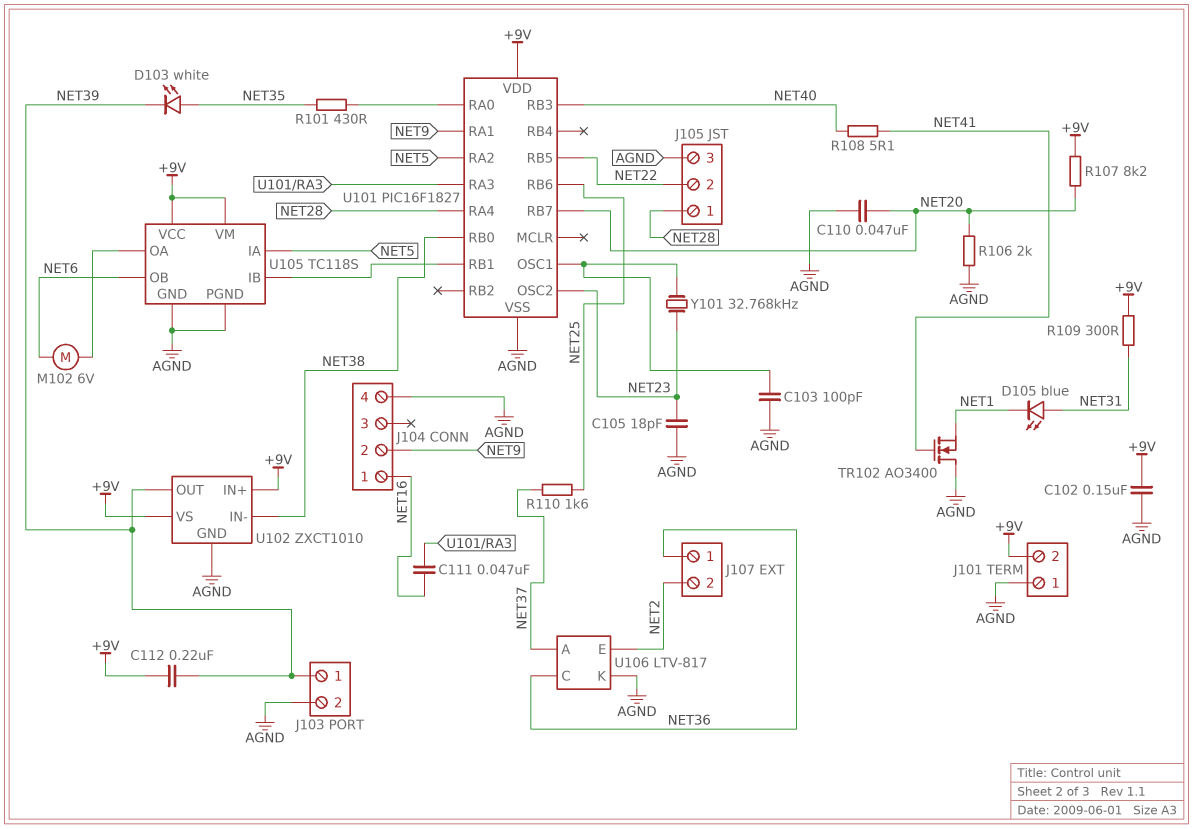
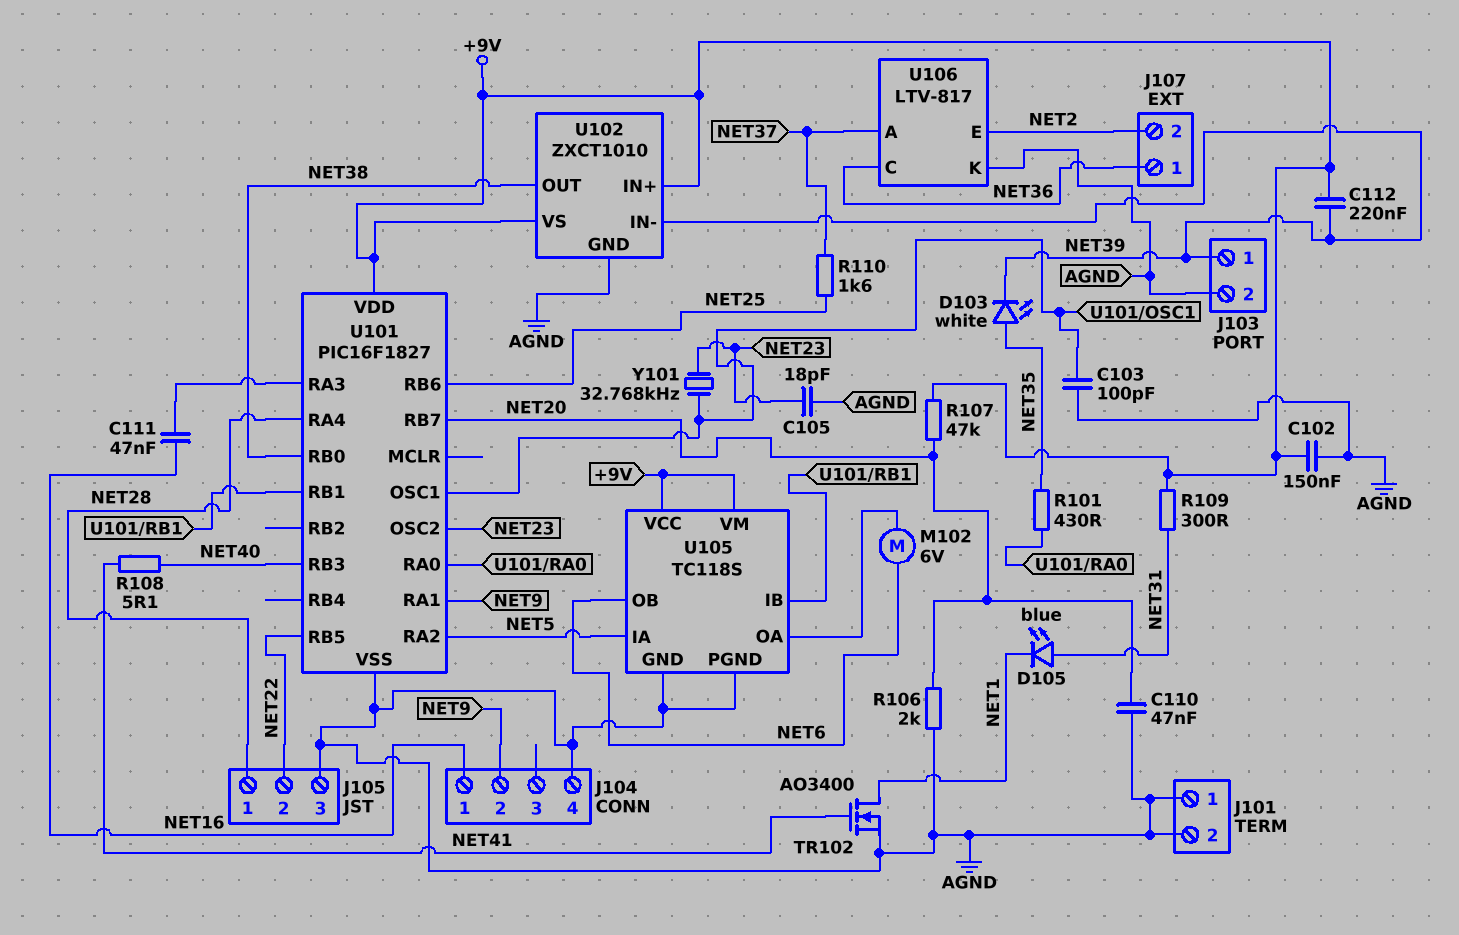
J101 pin 2: +9V -> AGND
R107: 8.2k (+9V, NET20) -> 47k (+9V, NET20)
TR102: NMOS AO3400 (G NET41, D AGND, S NET1) -> NMOS AO3400 (G NET41, D NET1, S AGND)
U102 pin IN-: NET38 -> NET39
U102 pin OUT: NET39 -> NET38

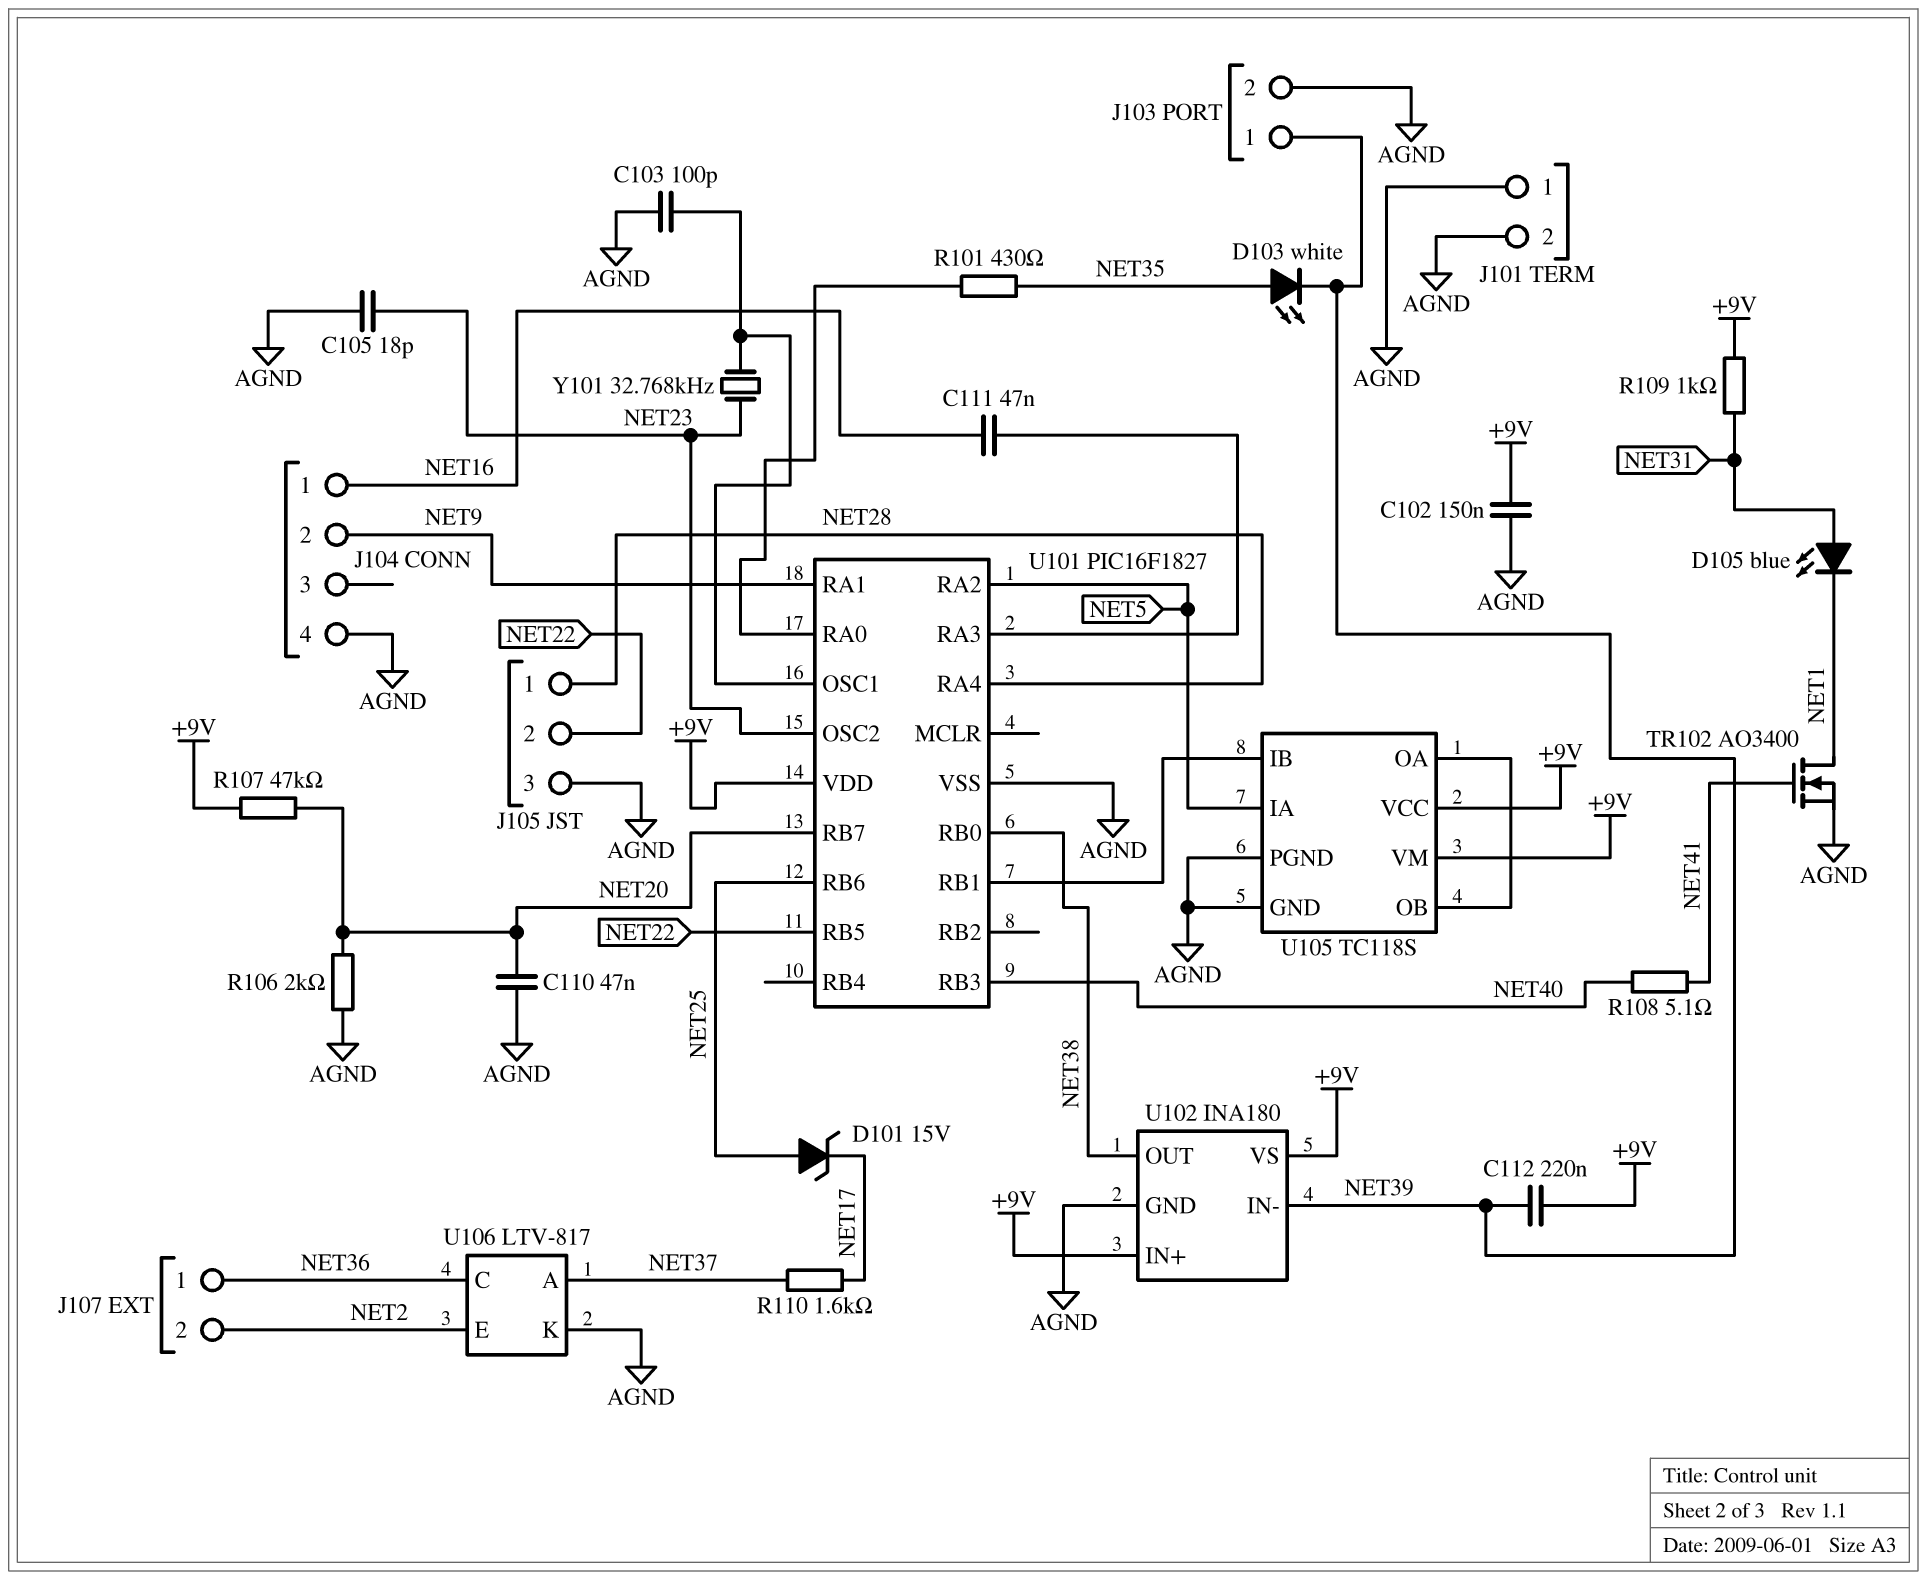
D101: none -> zener 15V (A NET25, K NET17)
M102: motor 6V (NET6, U105/OA) -> none
R109: 300 (+9V, NET31) -> 1k (+9V, NET31)
R110: 1.6k (NET25, NET37) -> 1.6k (NET17, NET37)
U102: ZXCT1010 -> INA180
U105 pin OB: NET6 -> U105/OA

